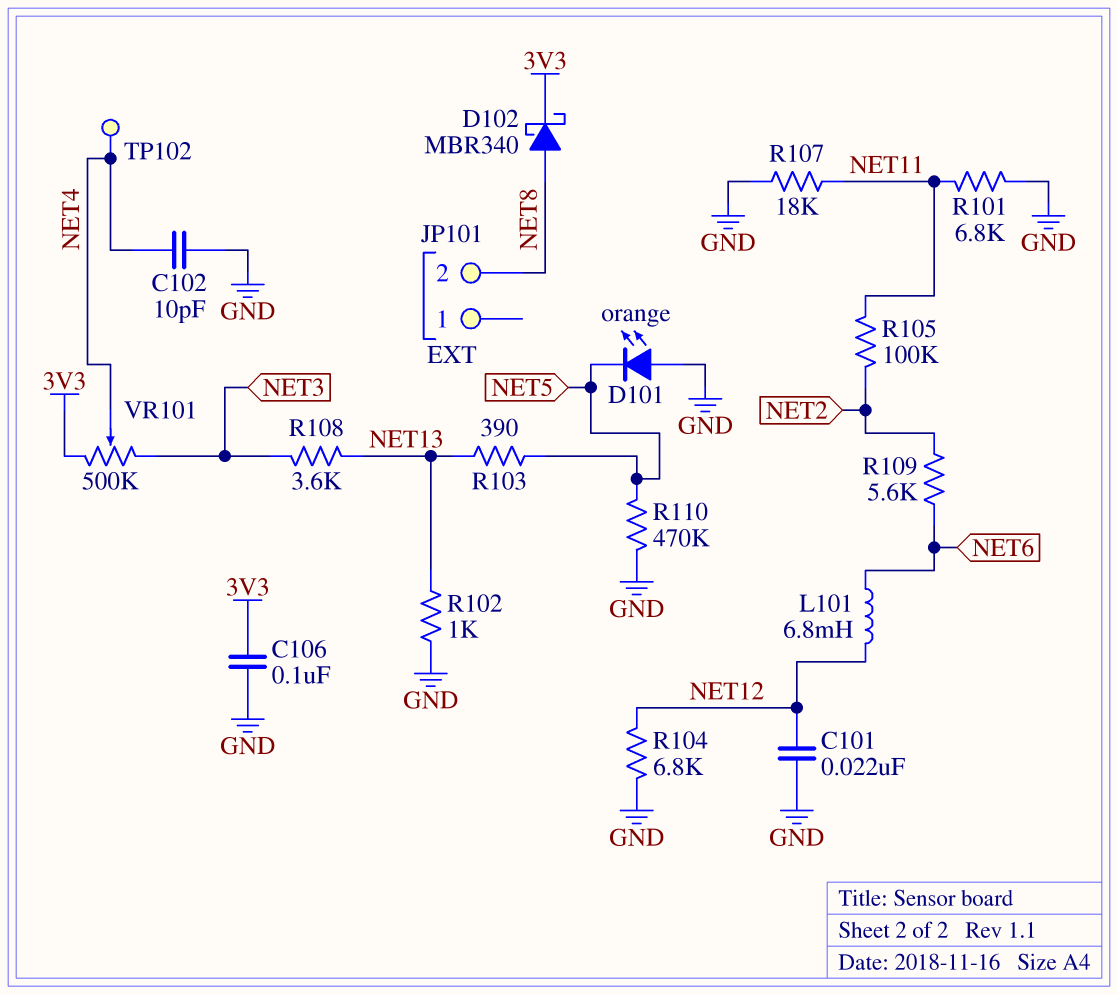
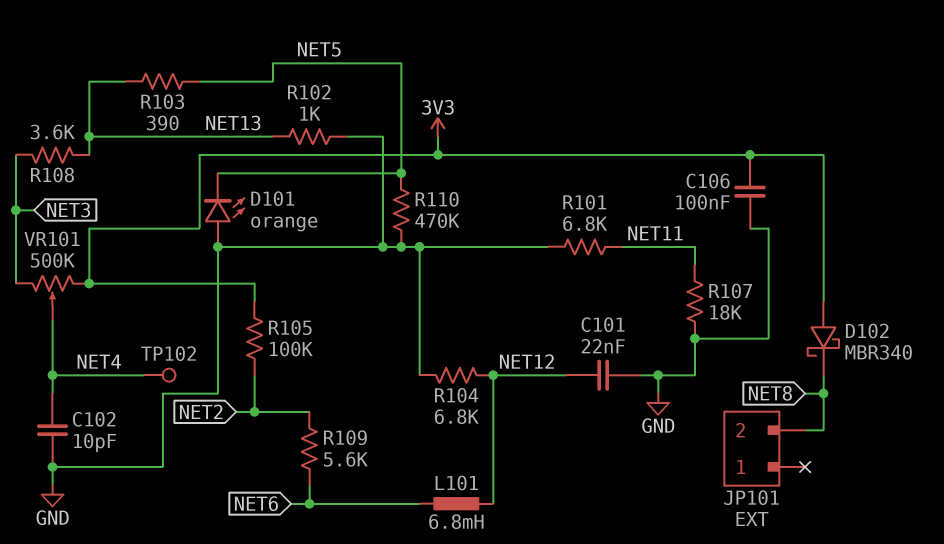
D102: schottky MBR340 (A NET8, K 3V3) -> schottky MBR340 (A 3V3, K NET8)
R105: 100k (NET2, NET11) -> 100k (3V3, NET2)

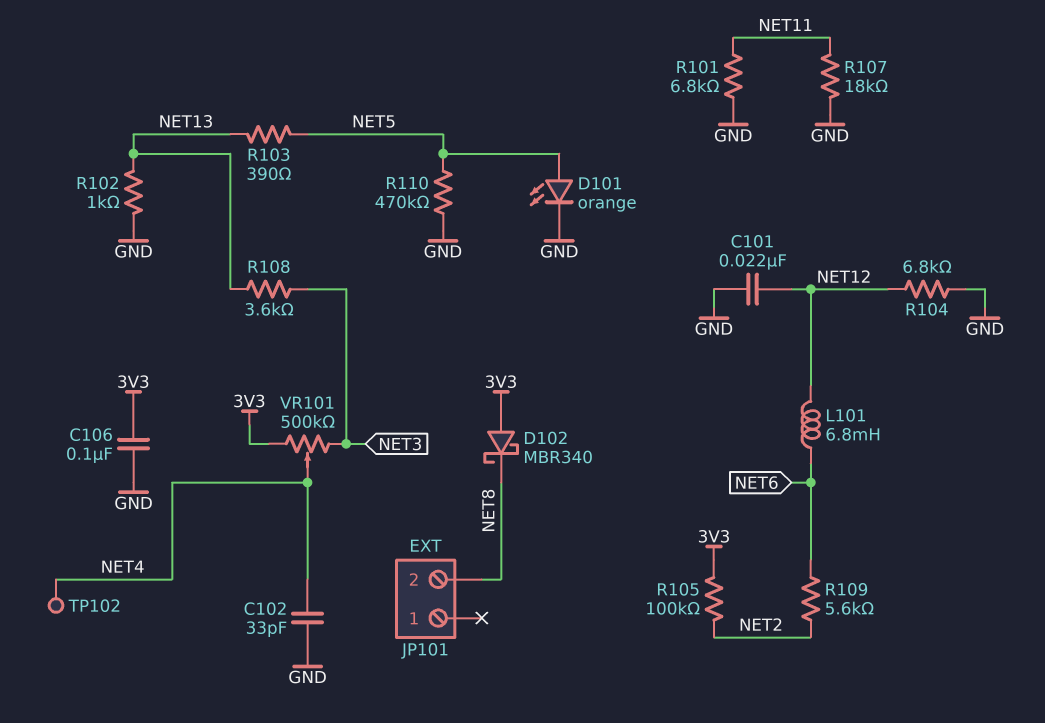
C102: 10pF (GND, NET4) -> 33pF (GND, NET4)
D101: LED orange (A GND, K NET5) -> LED orange (A NET5, K GND)

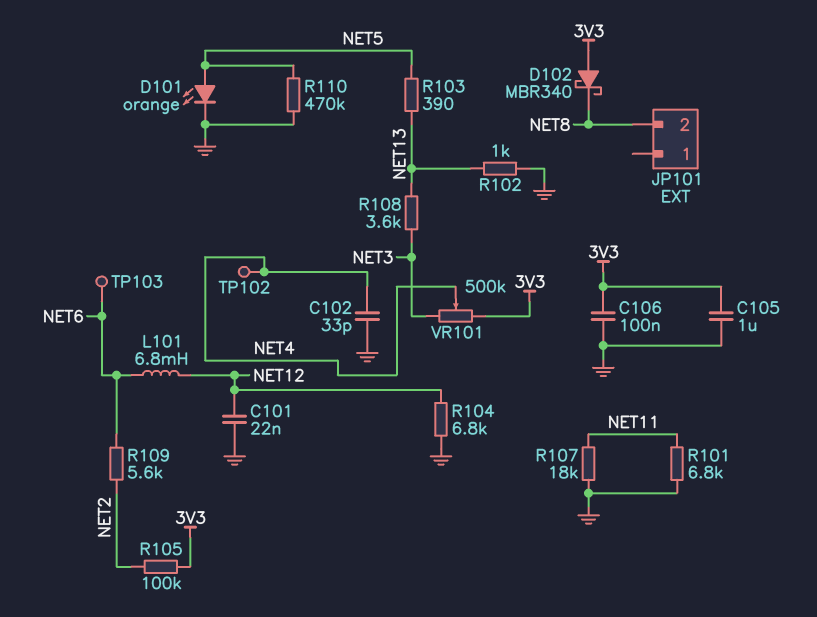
C105: none -> 1uF (3V3, GND)
TP103: none -> test point (NET6)

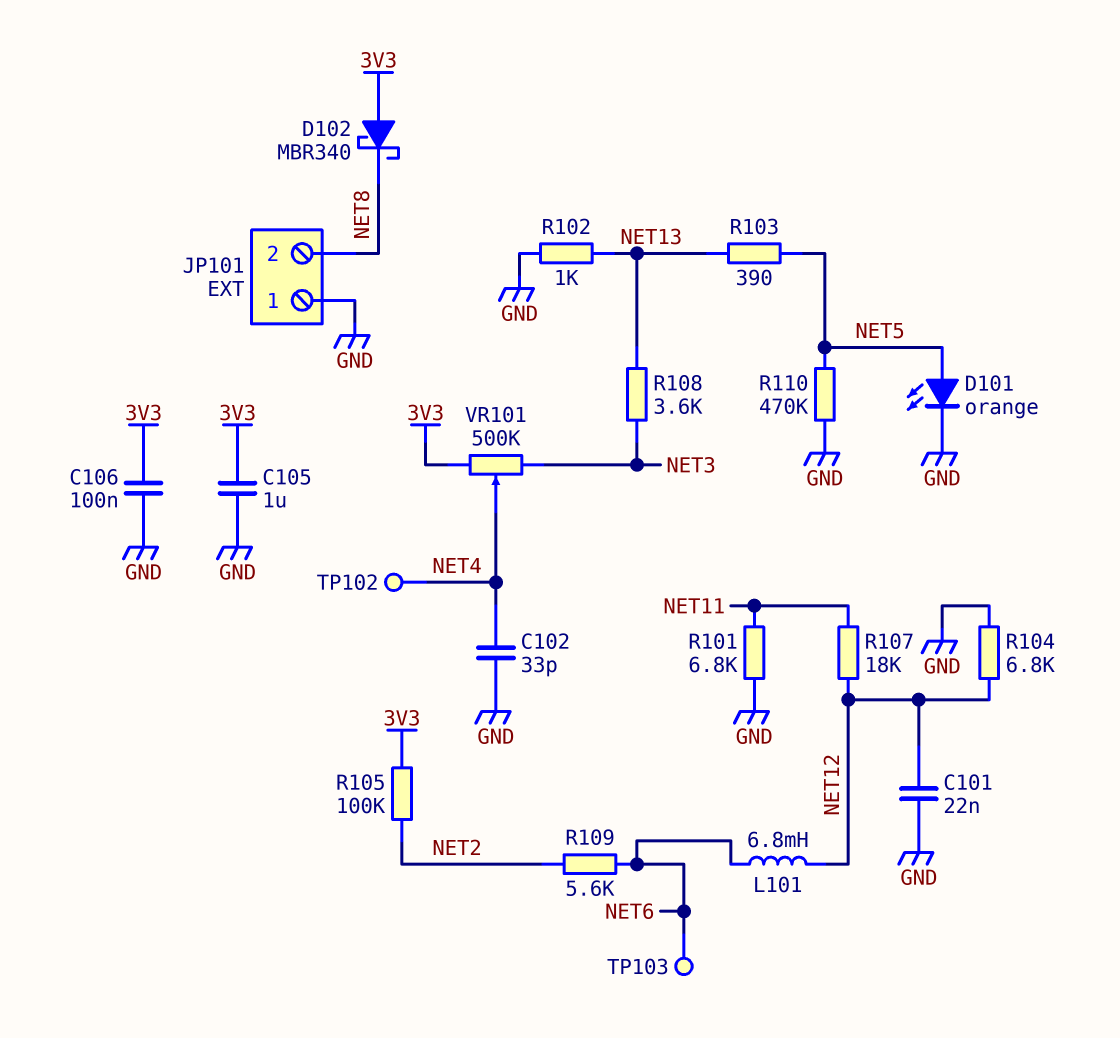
JP101 pin 1: none -> GND
R107: 18k (GND, NET11) -> 18k (NET11, NET12)

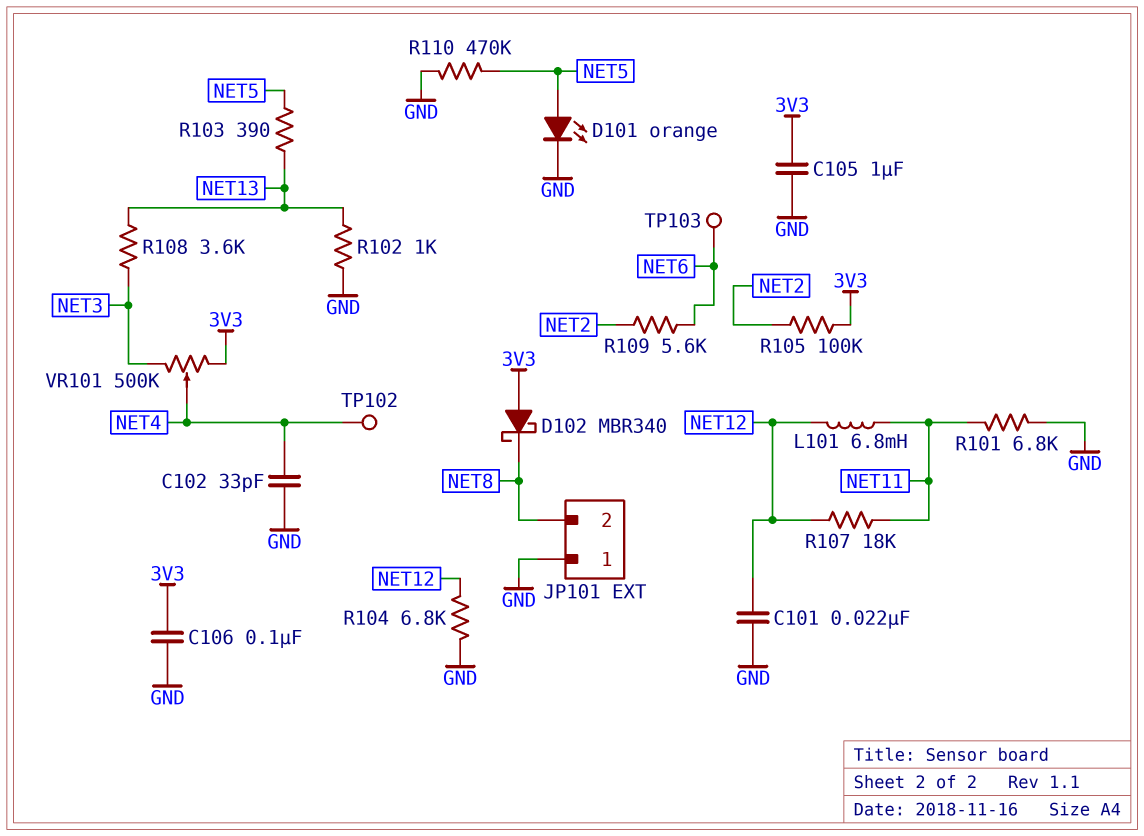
L101: 6.8mH (NET6, NET12) -> 6.8mH (NET11, NET12)

